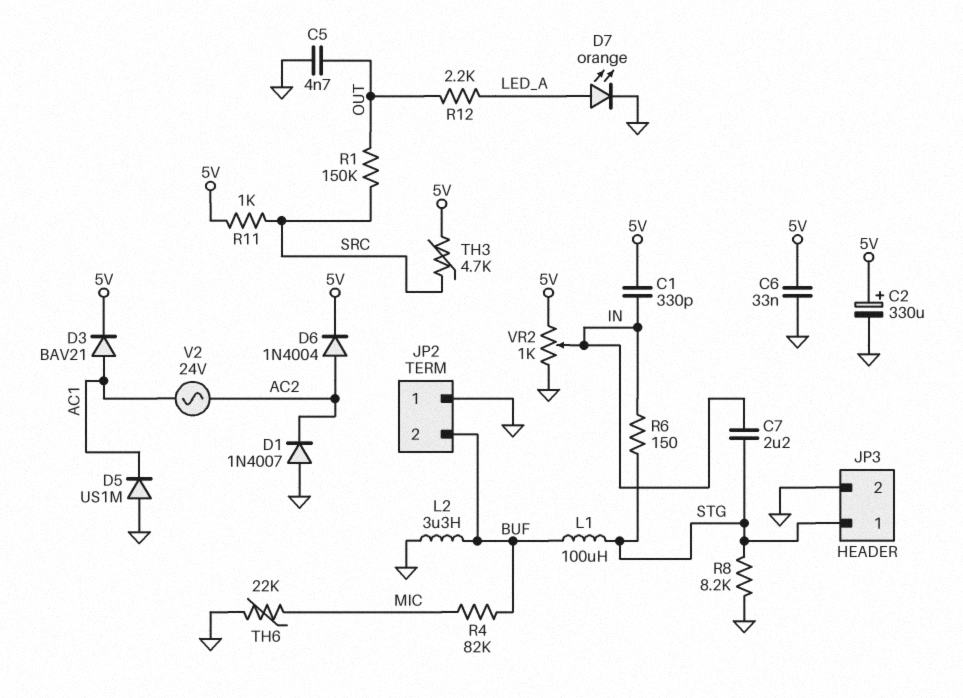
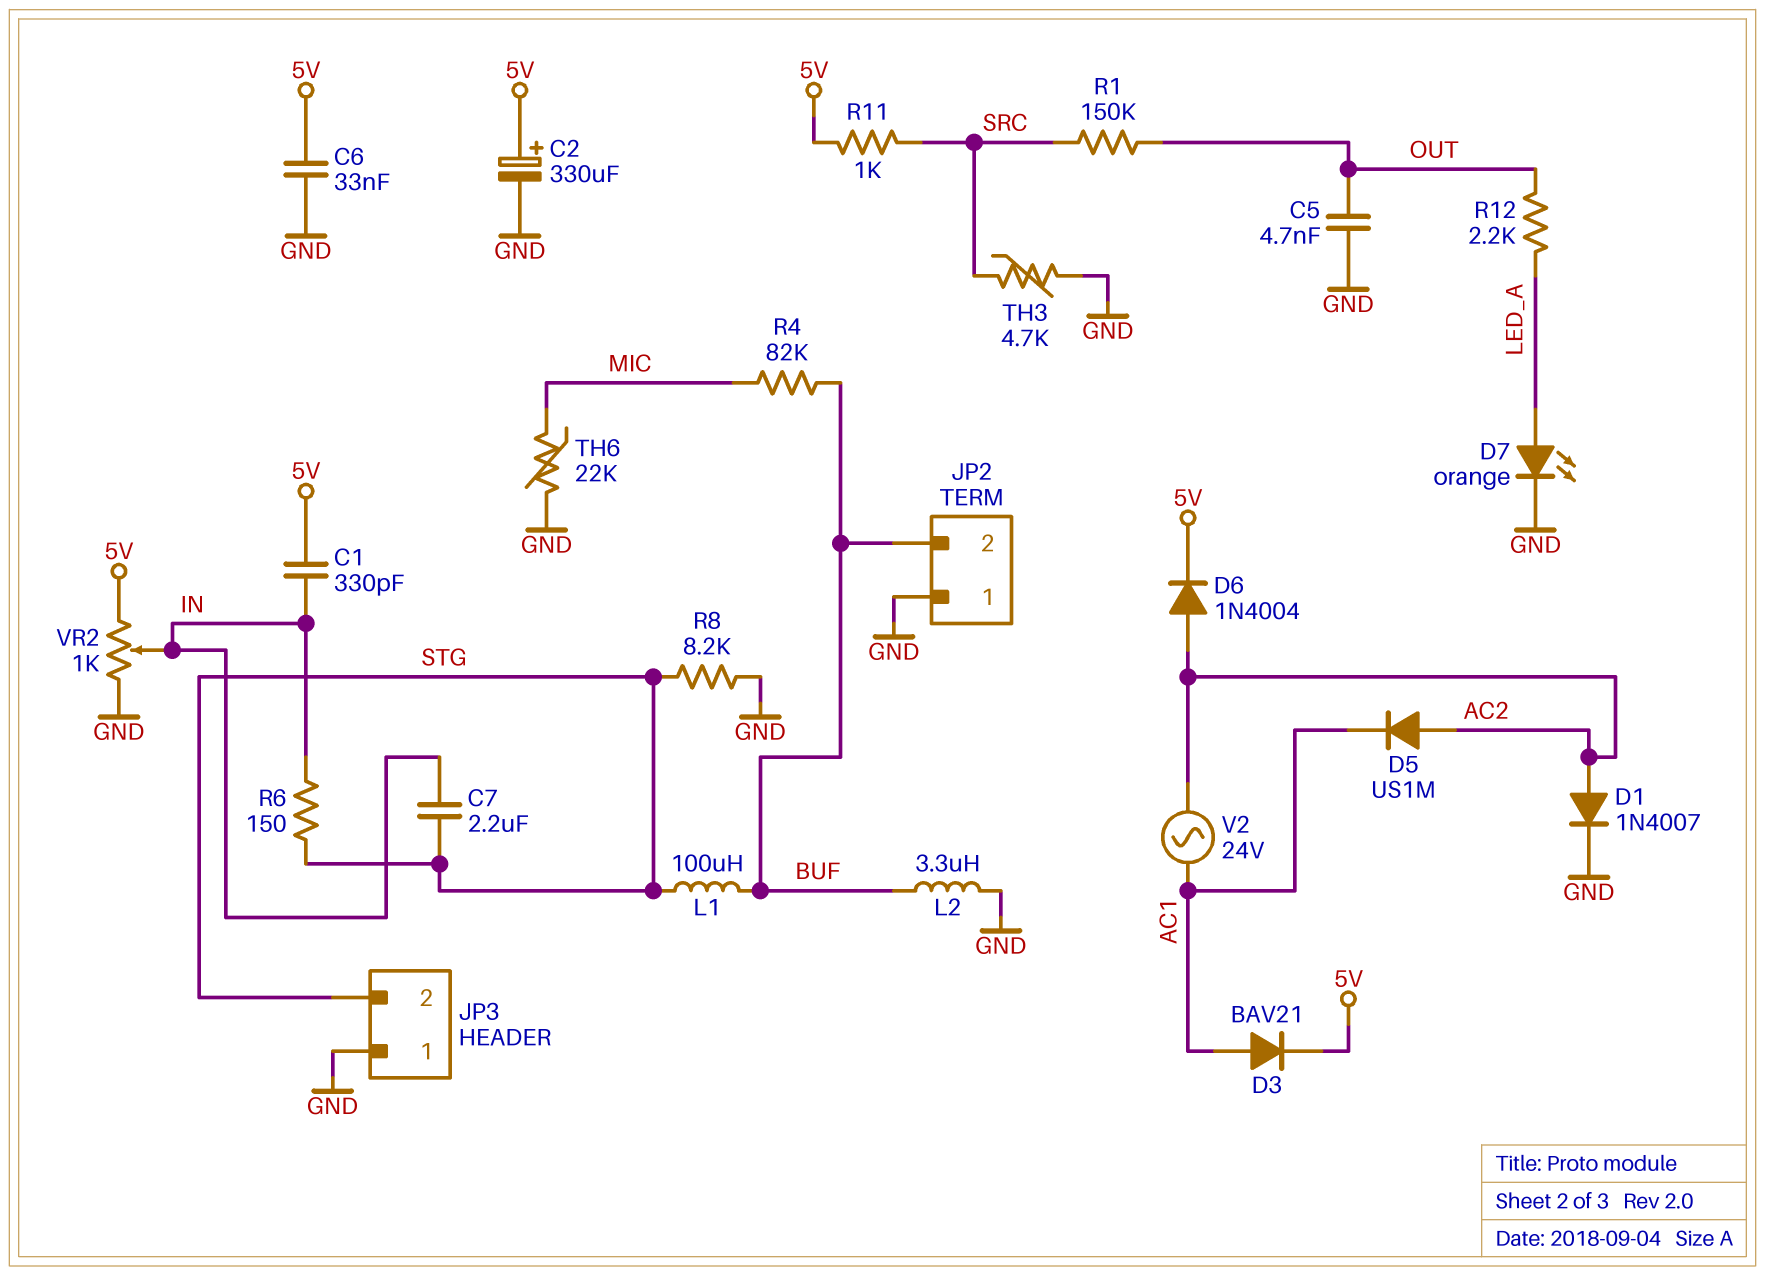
D1: diode 1N4007 (A GND, K AC2) -> diode 1N4007 (A AC2, K GND)
D5: diode US1M (A GND, K AC1) -> diode US1M (A AC2, K AC1)
JP3 pin 1: STG -> GND
JP3 pin 2: GND -> STG
TH3: 4.7k (5V, SRC) -> 4.7k (GND, SRC)

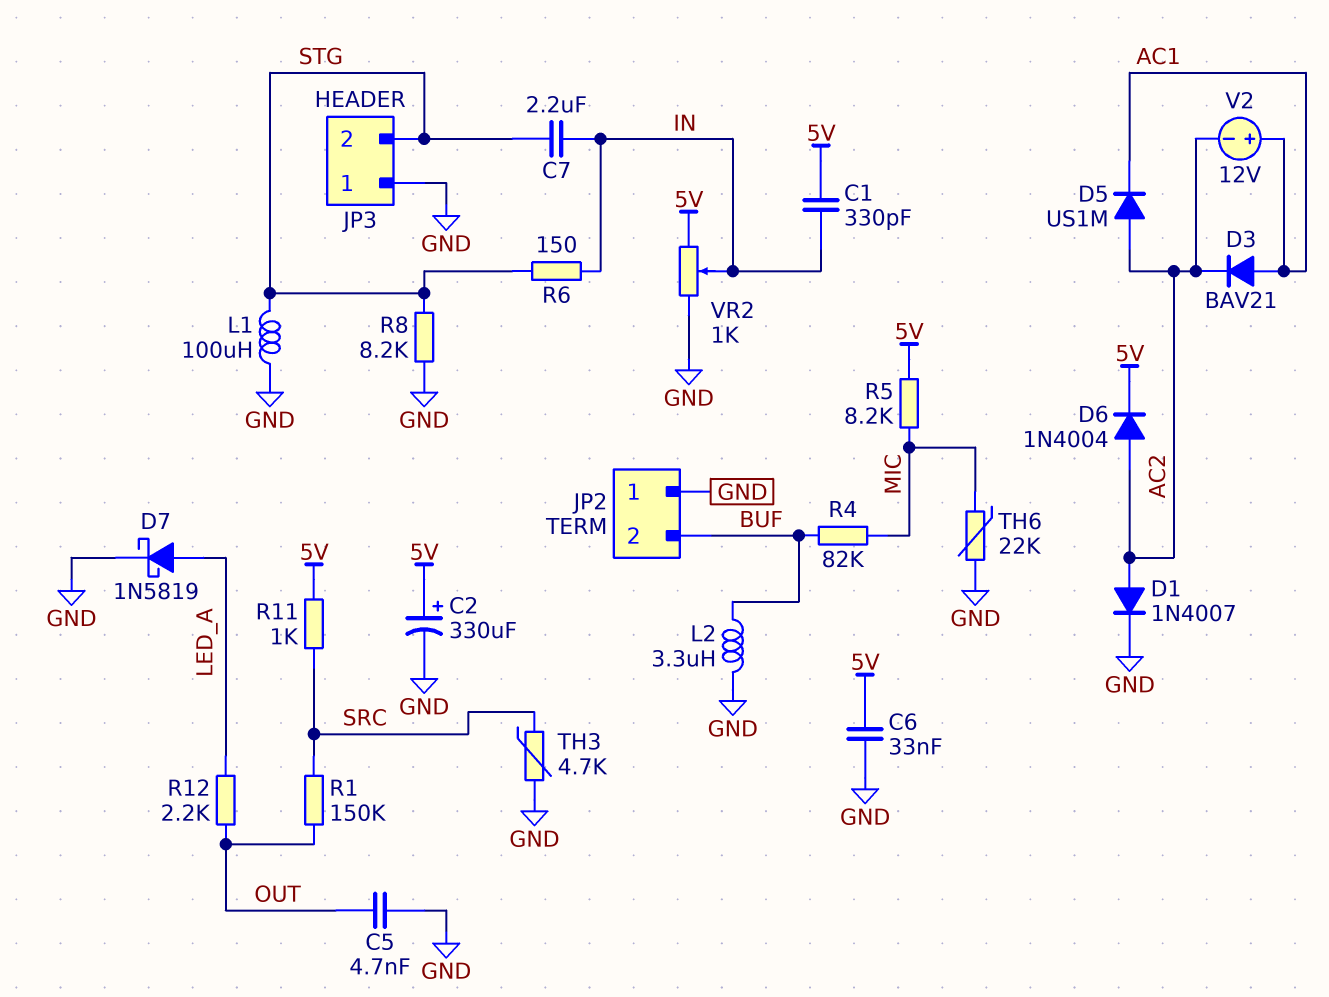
D3: diode BAV21 (A AC1, K 5V) -> diode BAV21 (A AC1, K AC2)
D7: LED orange (A LED_A, K GND) -> schottky 1N5819 (A LED_A, K GND)
L1: 100uH (BUF, STG) -> 100uH (GND, STG)
R5: none -> 8.2k (5V, MIC)
V2: AC 24V (AC1, AC2) -> 12V (plus AC1, minus AC2)

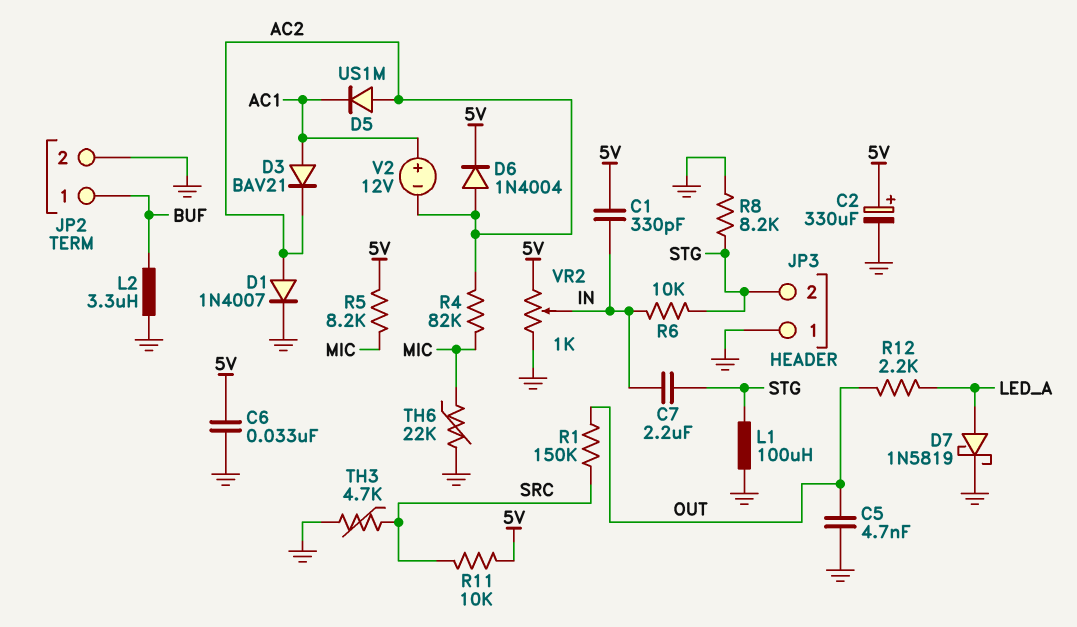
JP2 pin 1: GND -> BUF
JP2 pin 2: BUF -> GND
R4: 82k (BUF, MIC) -> 82k (AC2, MIC)
R6: 150 (IN, STG) -> 10k (IN, STG)
R11: 1k (5V, SRC) -> 10k (5V, SRC)

